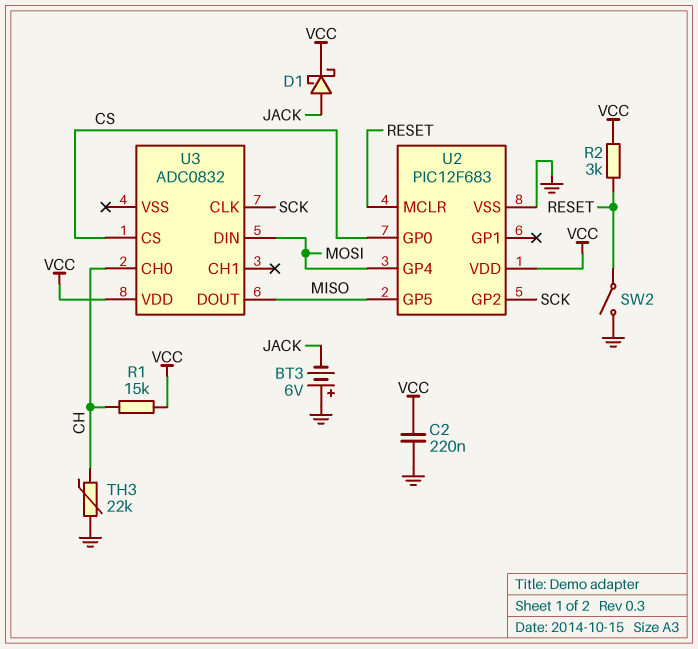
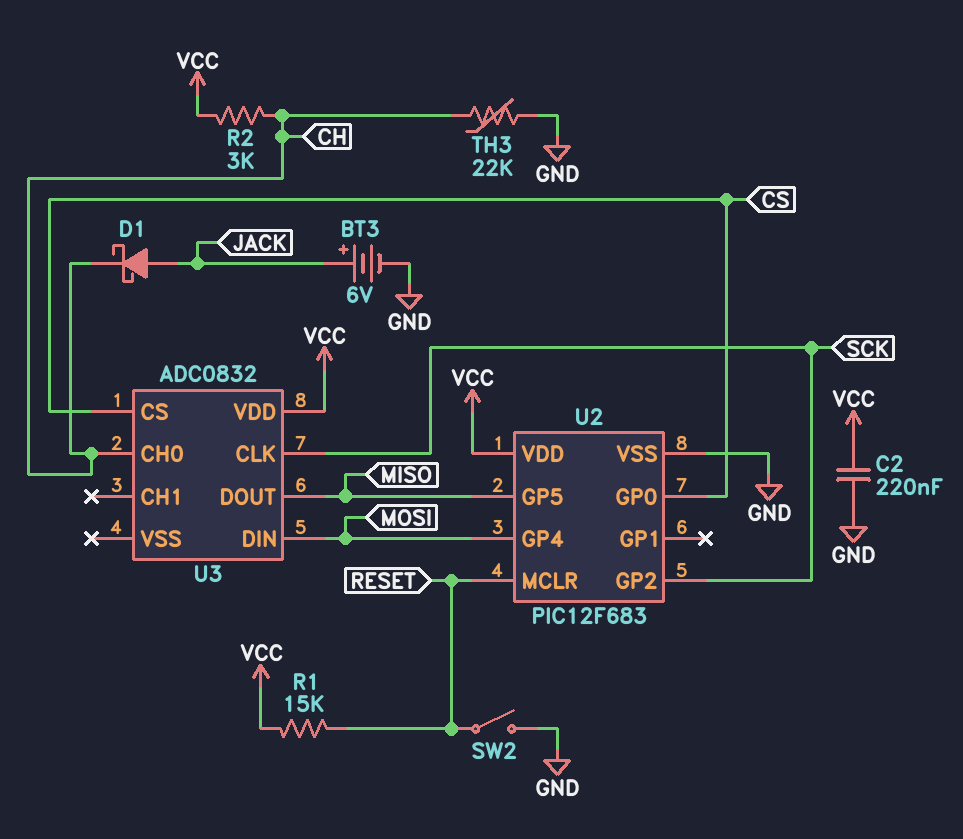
BT3: 6V (plus GND, minus JACK) -> 6V (plus JACK, minus GND)
D1: schottky (A JACK, K VCC) -> schottky (A JACK, K CH)
R1: 15k (CH, VCC) -> 15k (RESET, VCC)
R2: 3k (RESET, VCC) -> 3k (CH, VCC)

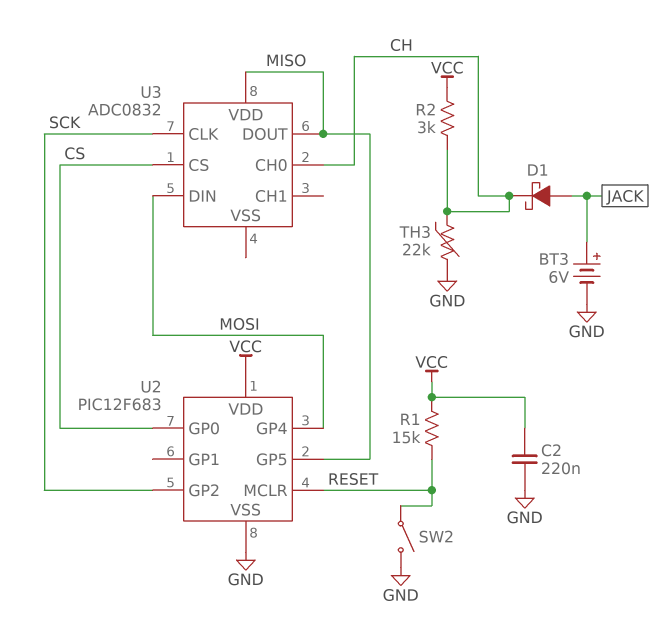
U3 pin VDD: VCC -> MISO

